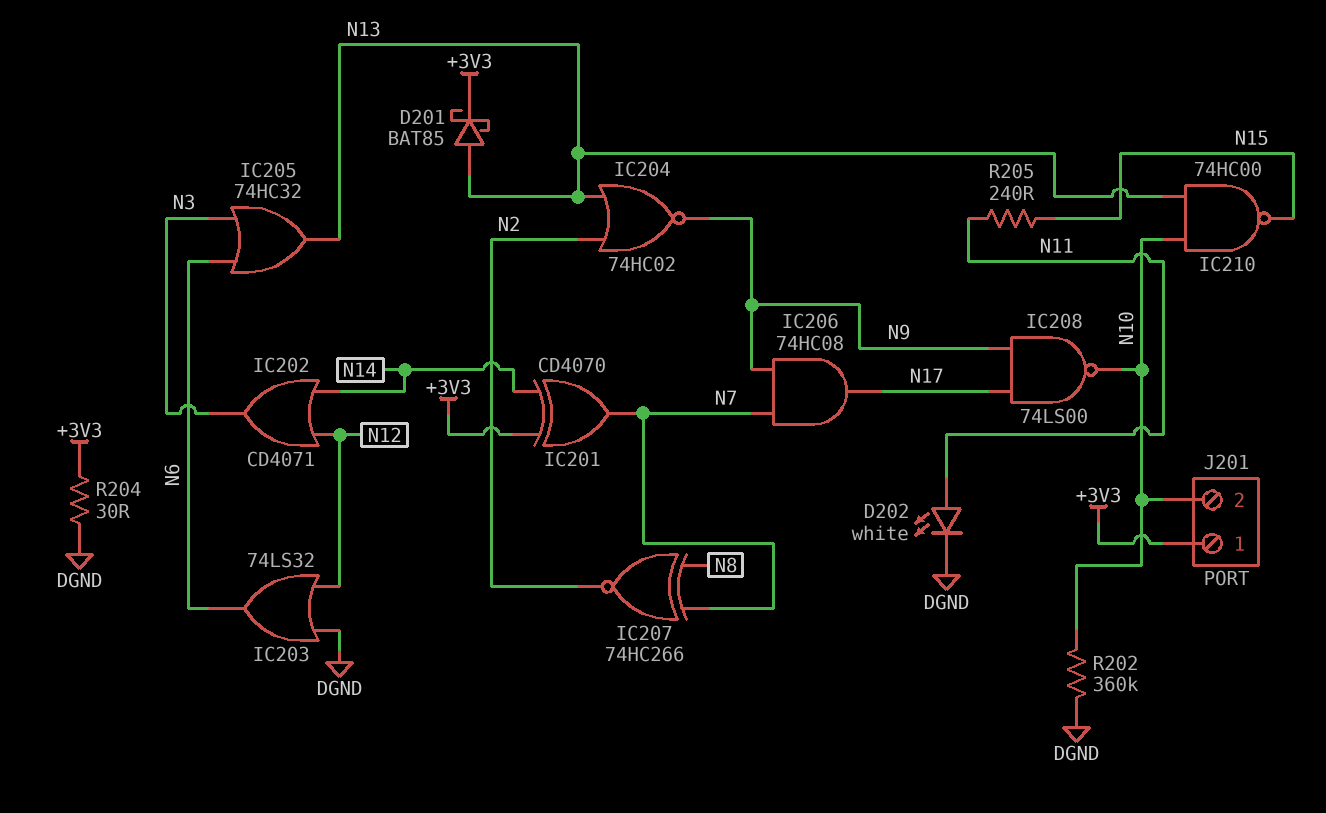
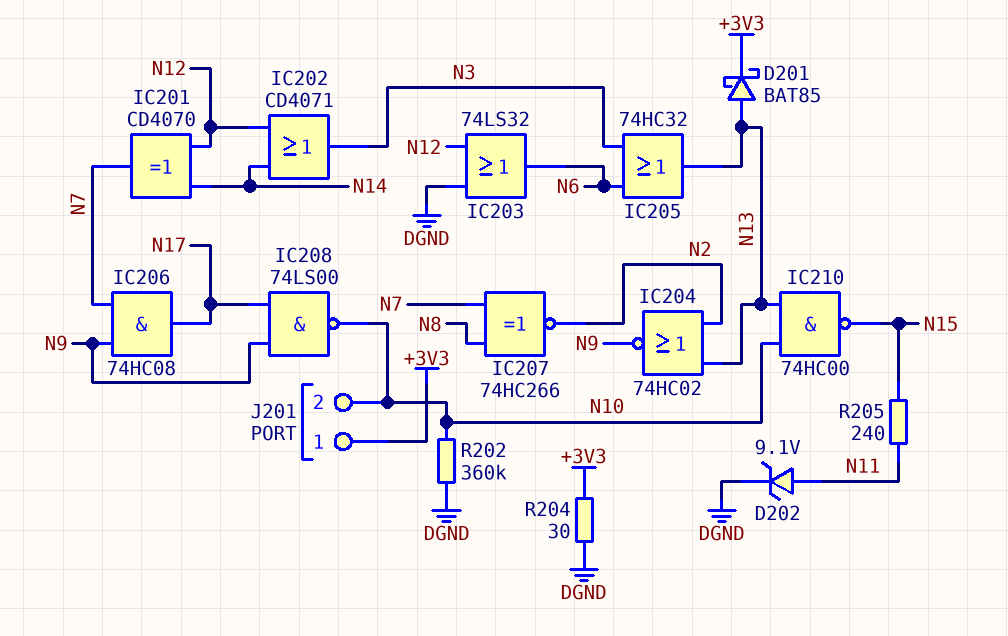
D202: LED white (A N11, K DGND) -> zener 9.1V (A N11, K DGND)
IC201: XOR CD4070 (in +3V3, in N14, out N7) -> XOR CD4070 (in N12, in N14, out N7)

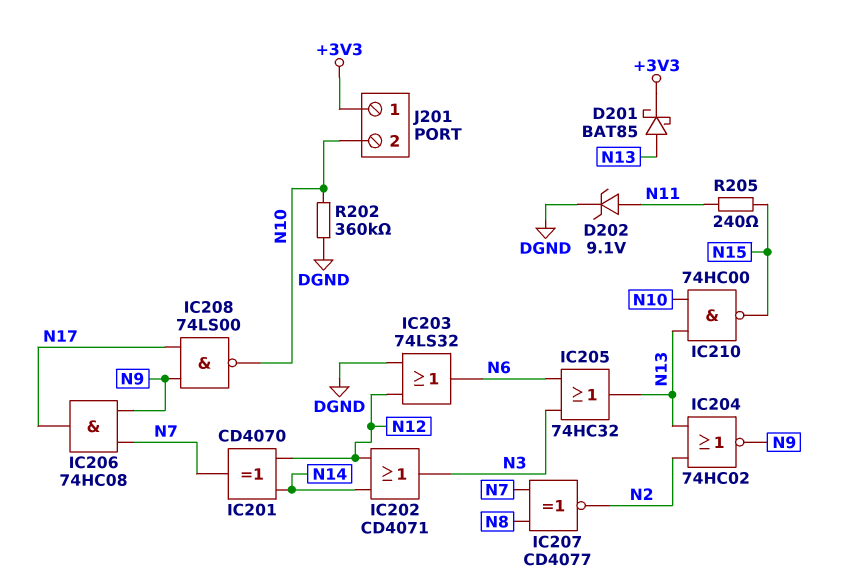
IC207: XNOR 74HC266 (in N7, in N8, out N2) -> XNOR CD4077 (in N7, in N8, out N2)
R204: 30 (+3V3, DGND) -> none

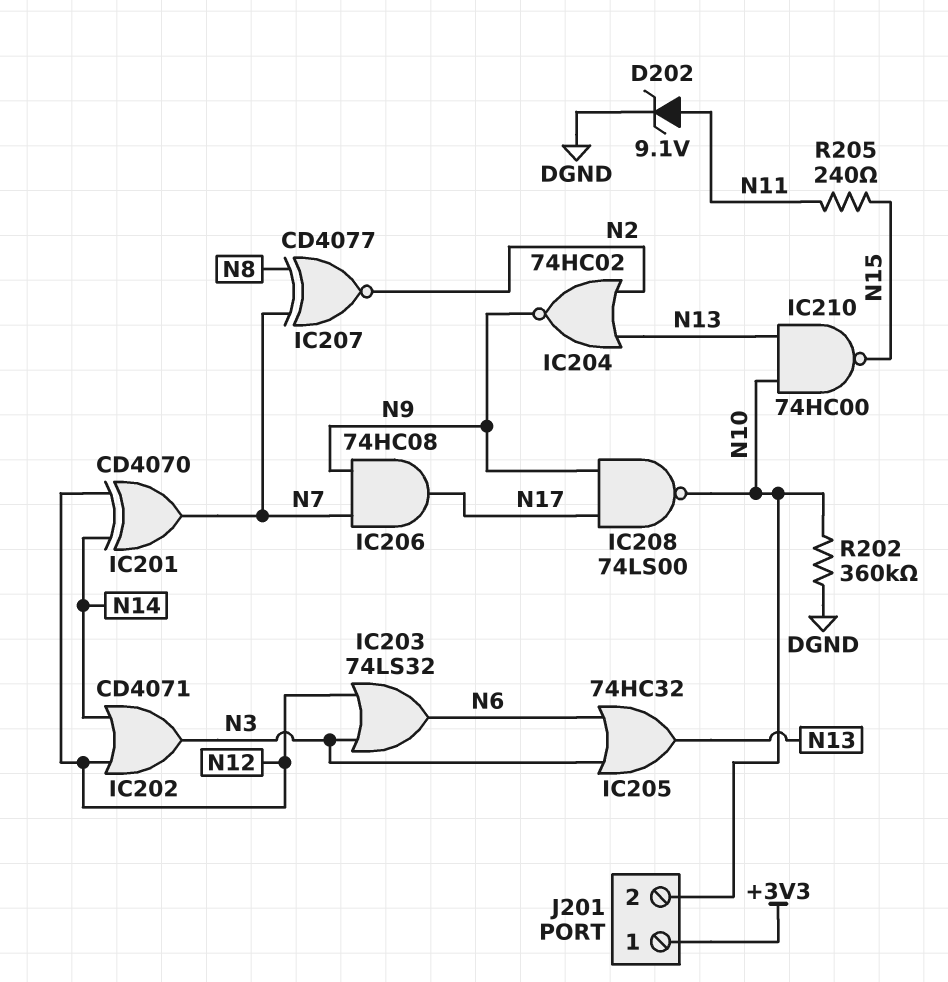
D201: schottky BAT85 (A N13, K +3V3) -> none
IC203: OR 74LS32 (in DGND, in N12, out N6) -> OR 74LS32 (in N3, in N12, out N6)

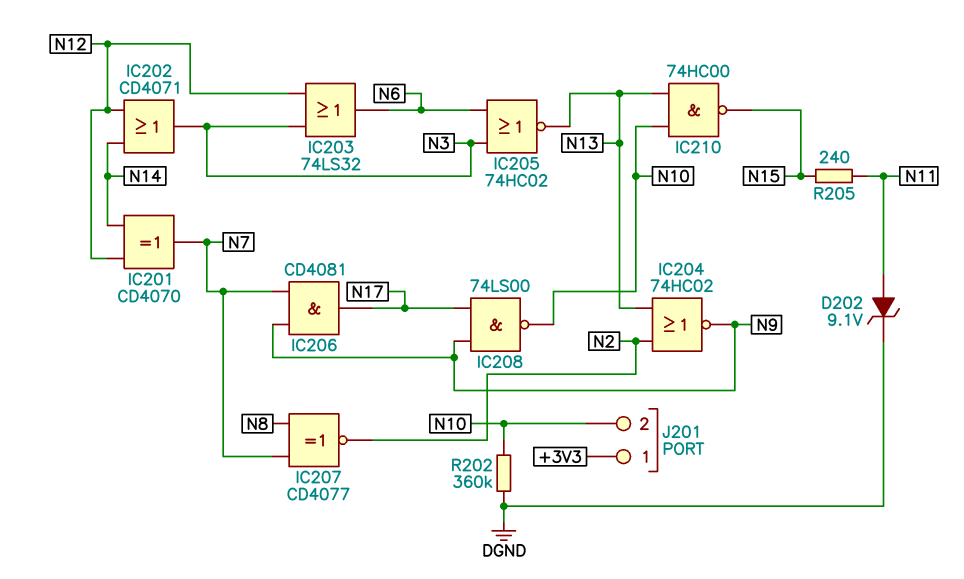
IC205: OR 74HC32 (in N3, in N6, out N13) -> NOR 74HC02 (in N3, in N6, out N13)
IC206: AND 74HC08 (in N7, in N9, out N17) -> AND CD4081 (in N7, in N9, out N17)

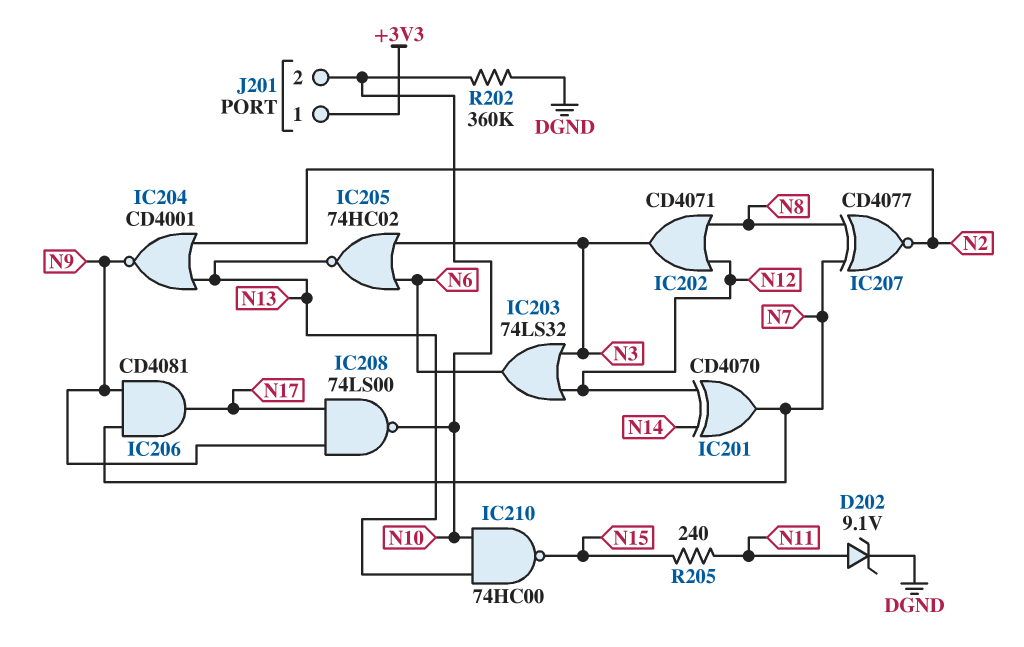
IC202: OR CD4071 (in N12, in N14, out N3) -> OR CD4071 (in N8, in N12, out N3)
IC204: NOR 74HC02 (in N2, in N13, out N9) -> NOR CD4001 (in N2, in N13, out N9)

